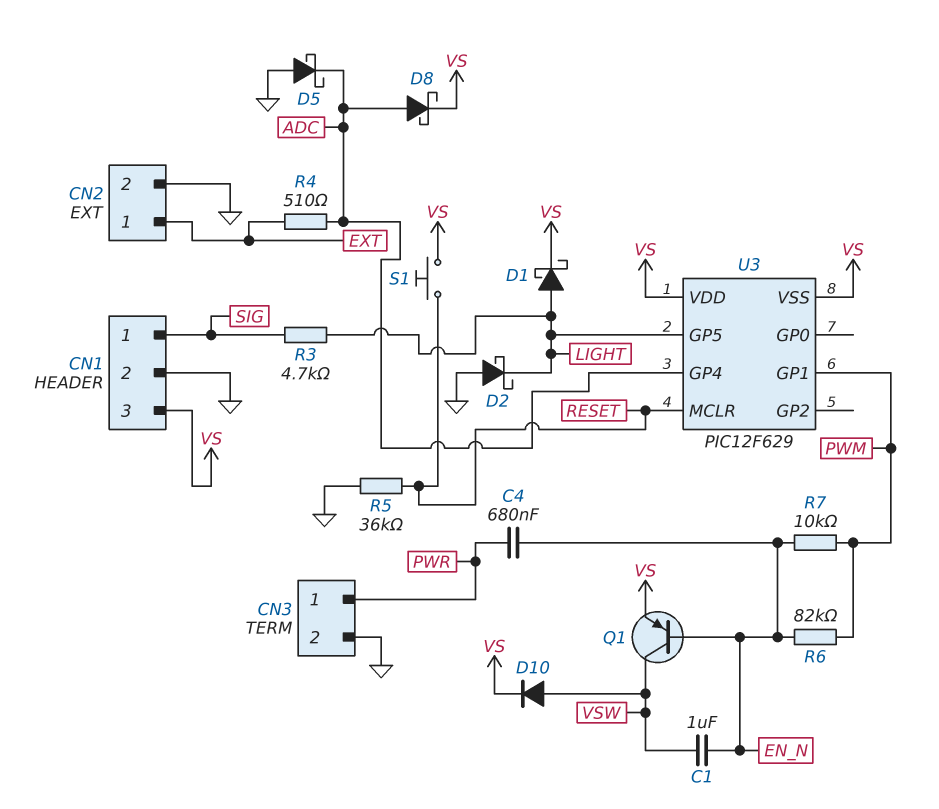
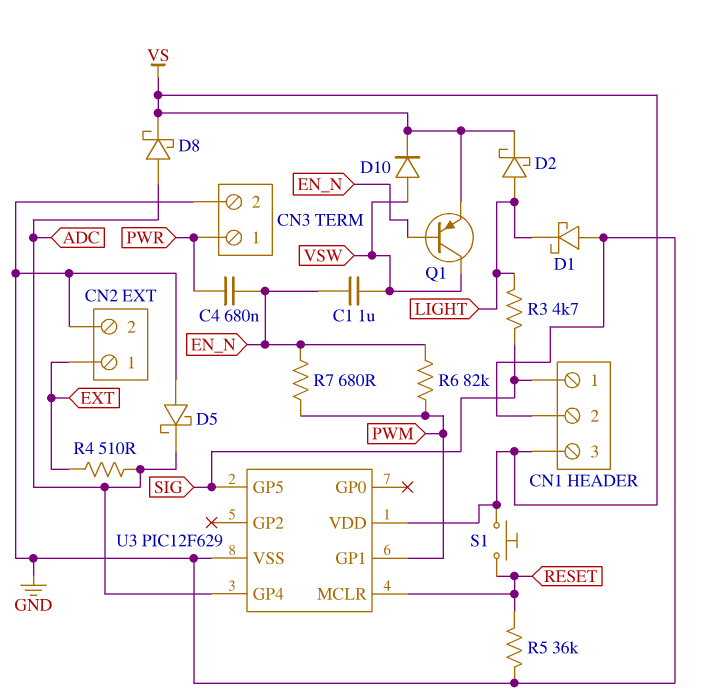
D1: schottky (A LIGHT, K VS) -> schottky (A GND, K LIGHT)
D2: schottky (A GND, K LIGHT) -> schottky (A LIGHT, K VS)
R7: 10k (EN_N, PWM) -> 680 (EN_N, PWM)
U3 pin GP5: LIGHT -> SIG
U3 pin VSS: VS -> GND

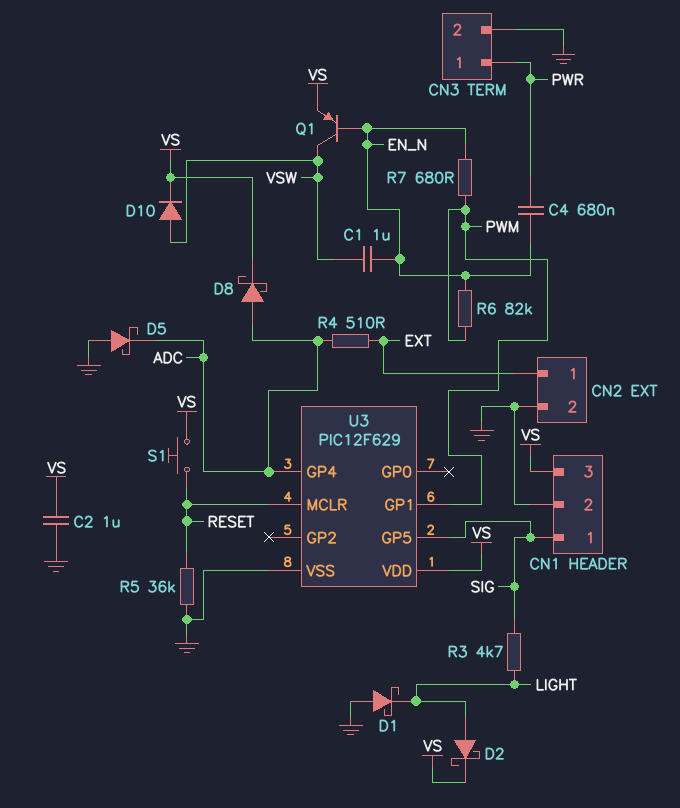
C2: none -> 1uF (GND, VS)

